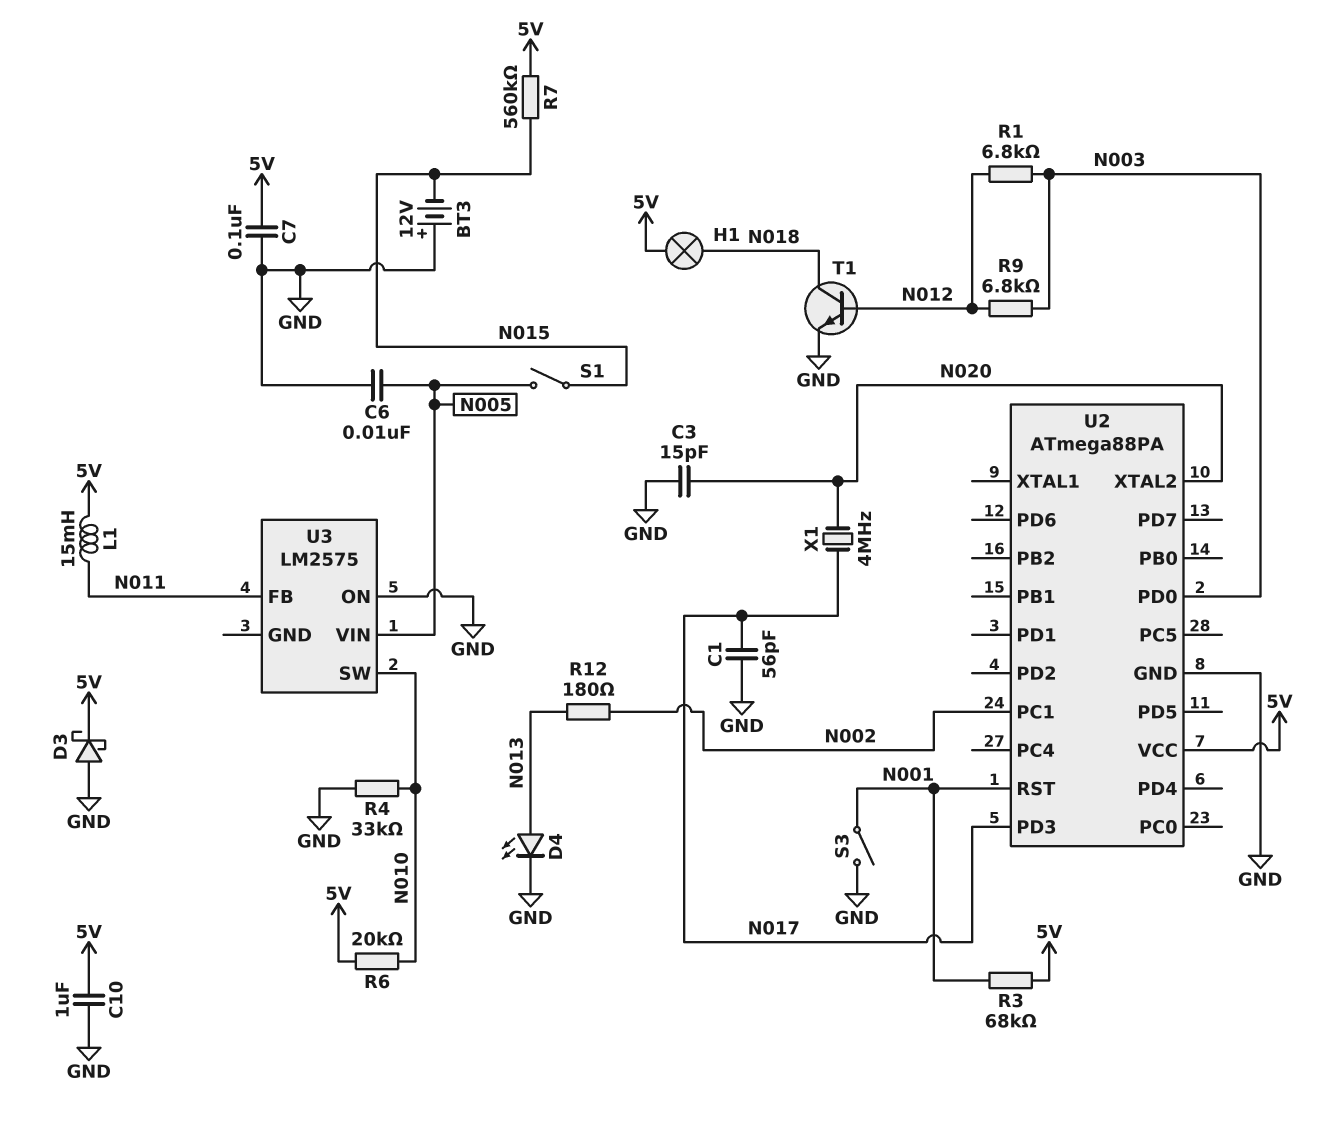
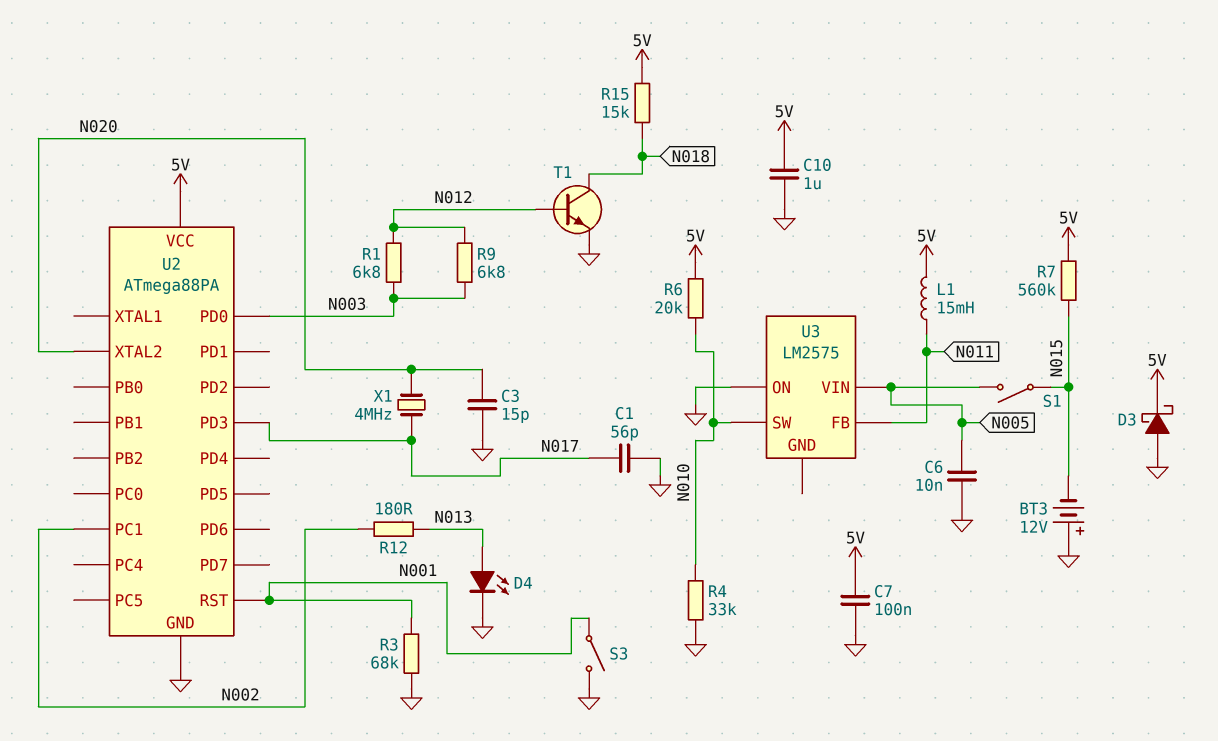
H1: lamp (5V, N018) -> none
R3: 68k (5V, N001) -> 68k (GND, N001)
R15: none -> 15k (5V, N018)

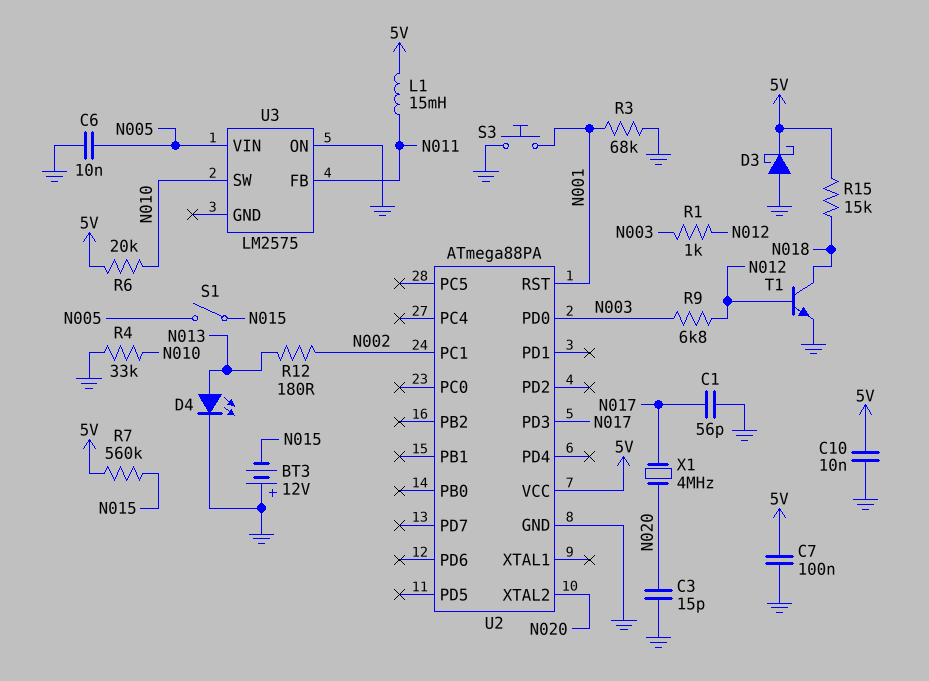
C10: 1uF (5V, GND) -> 10nF (5V, GND)
R1: 6.8k (N003, N012) -> 1k (N003, N012)
S3: switch (GND, N001) -> button (GND, N001)

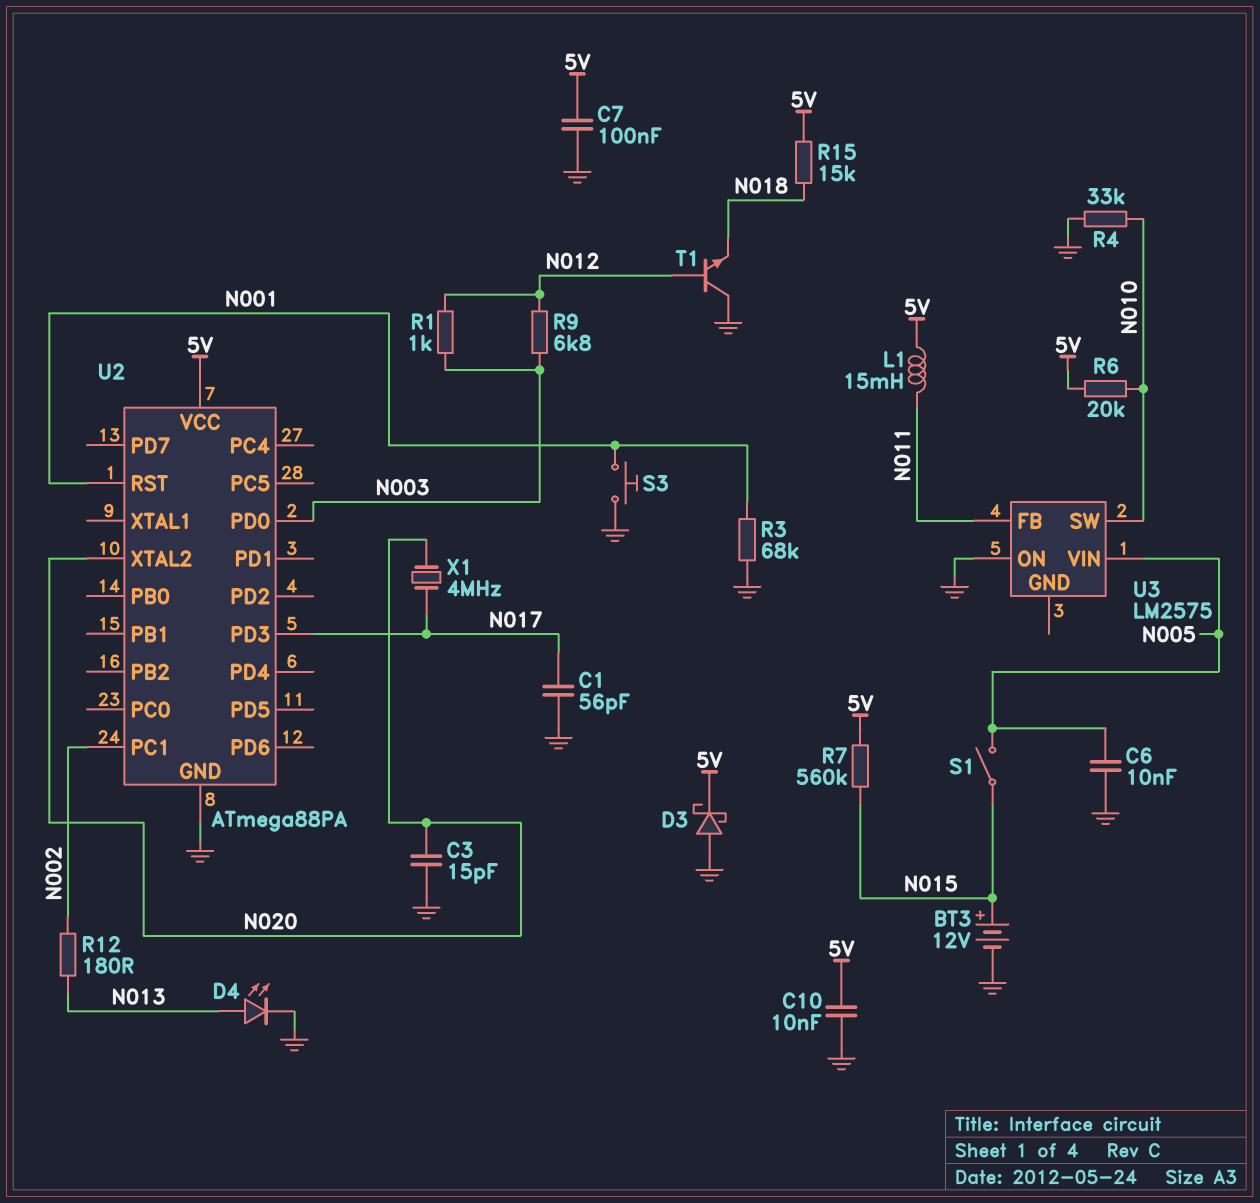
BT3: 12V (plus GND, minus N015) -> 12V (plus N015, minus GND)
T1: NPN (B N012, C N018, E GND) -> NPN (B N012, C GND, E N018)

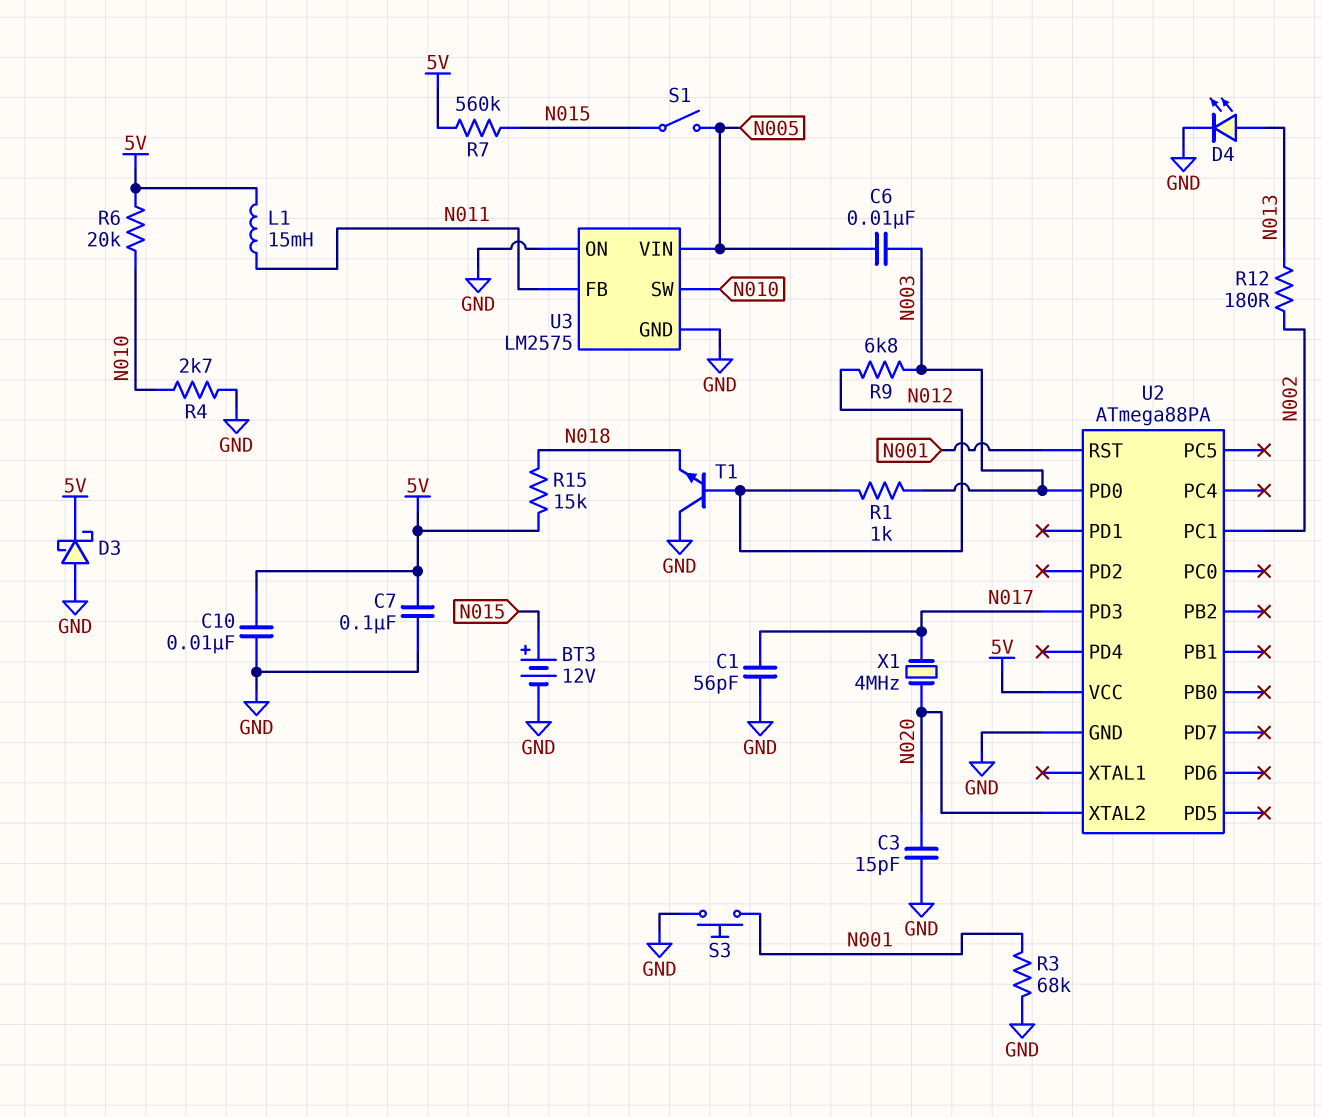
C6: 10nF (GND, N005) -> 10nF (N003, N005)
R4: 33k (GND, N010) -> 2.7k (GND, N010)
U3 pin GND: none -> GND

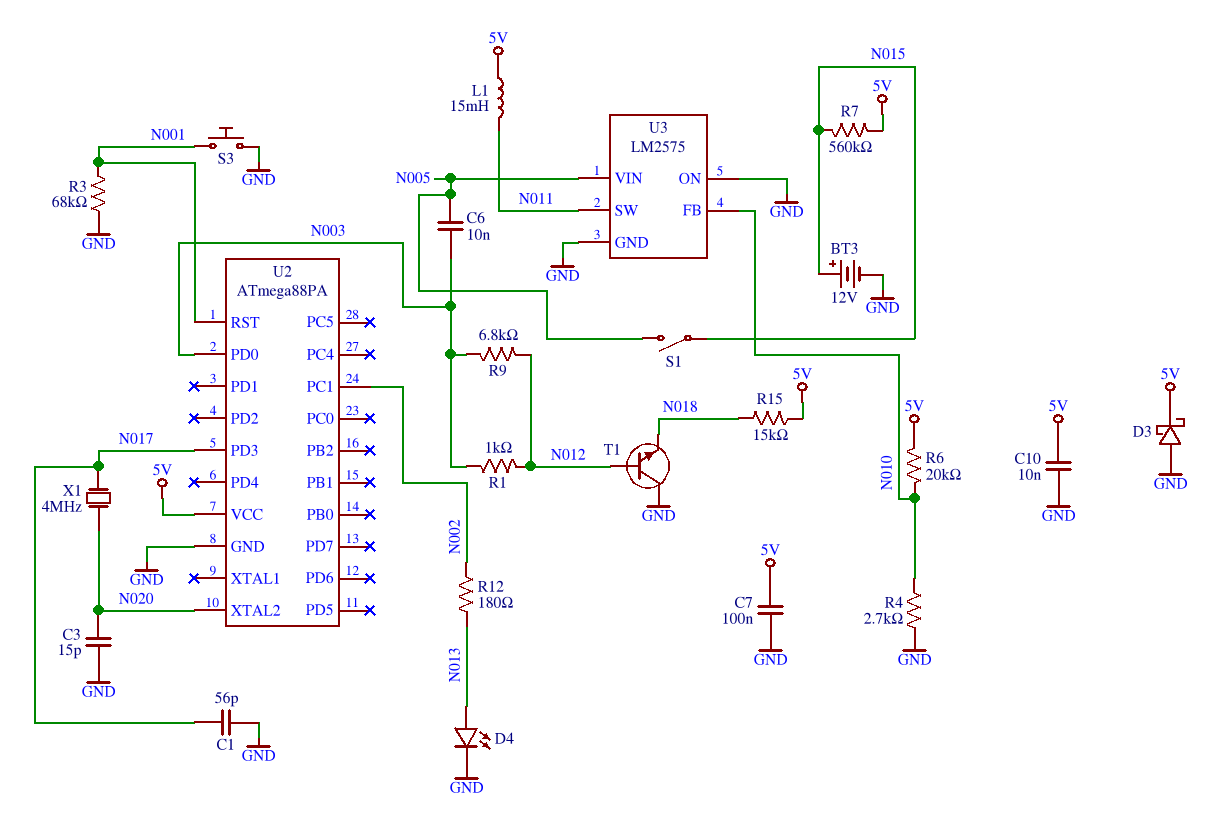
U3 pin FB: N011 -> N010
U3 pin SW: N010 -> N011

